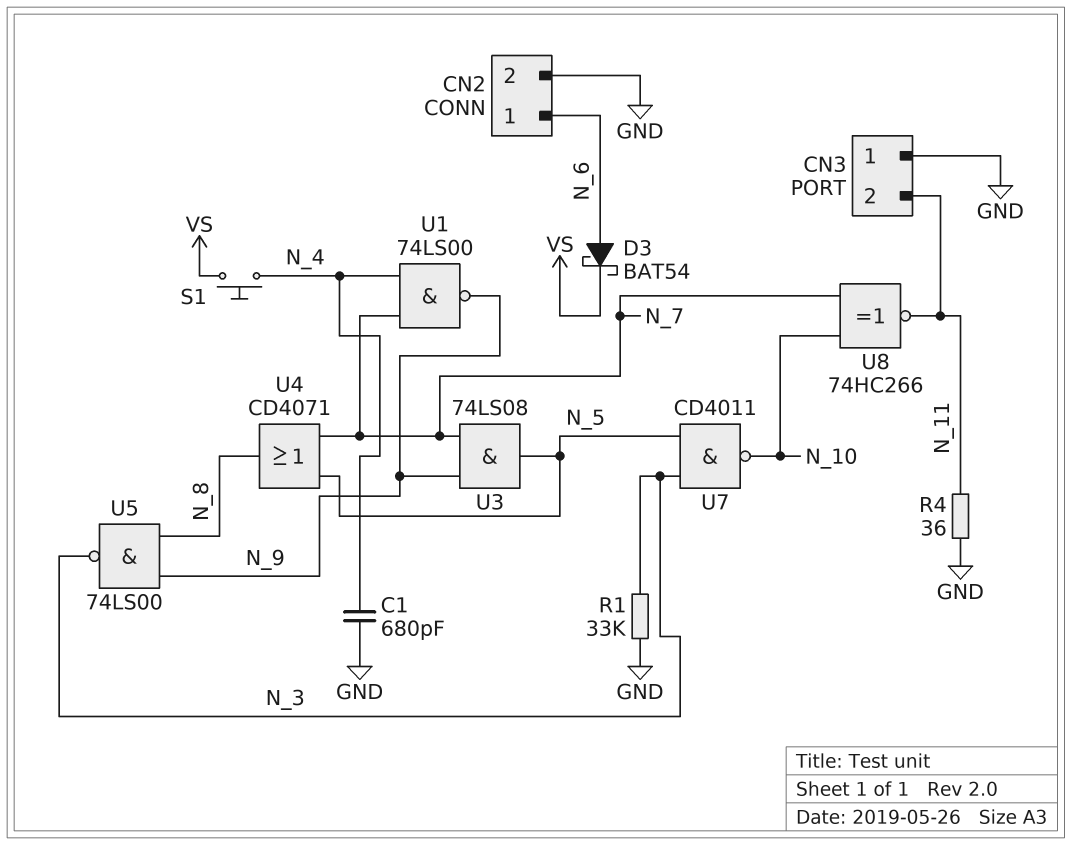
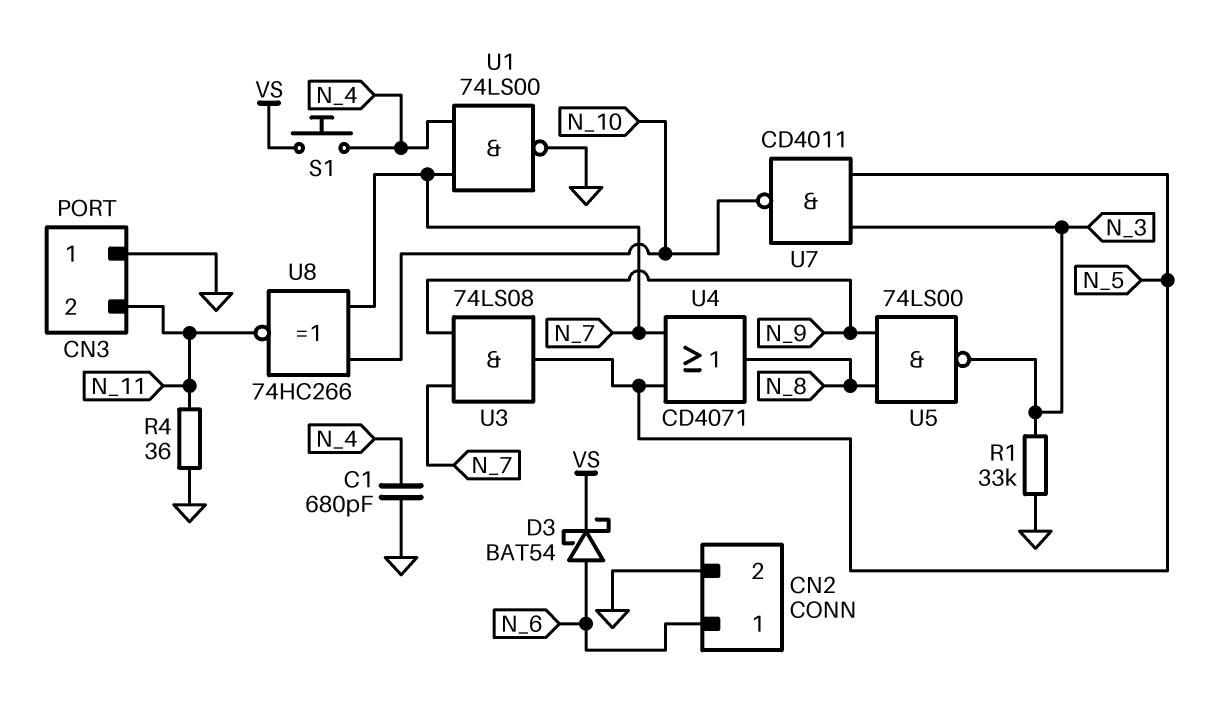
U1: NAND 74LS00 (in N_4, in N_7, out N_9) -> NAND 74LS00 (in N_4, in N_7, out GND)

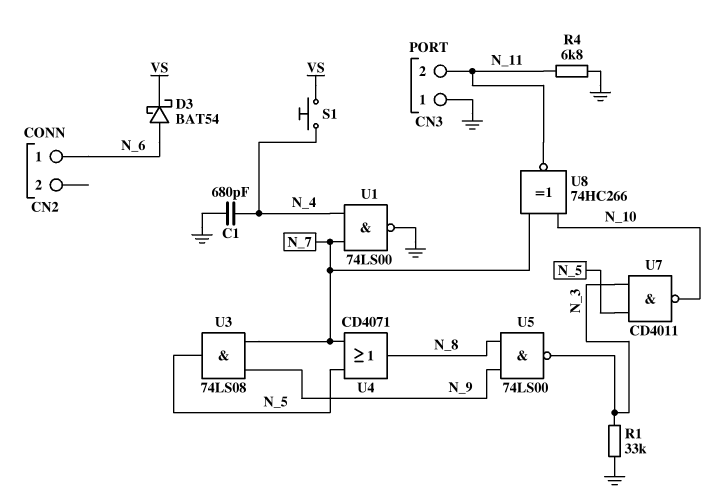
CN2 pin 2: GND -> none
R4: 36 (GND, N_11) -> 6.8k (GND, N_11)

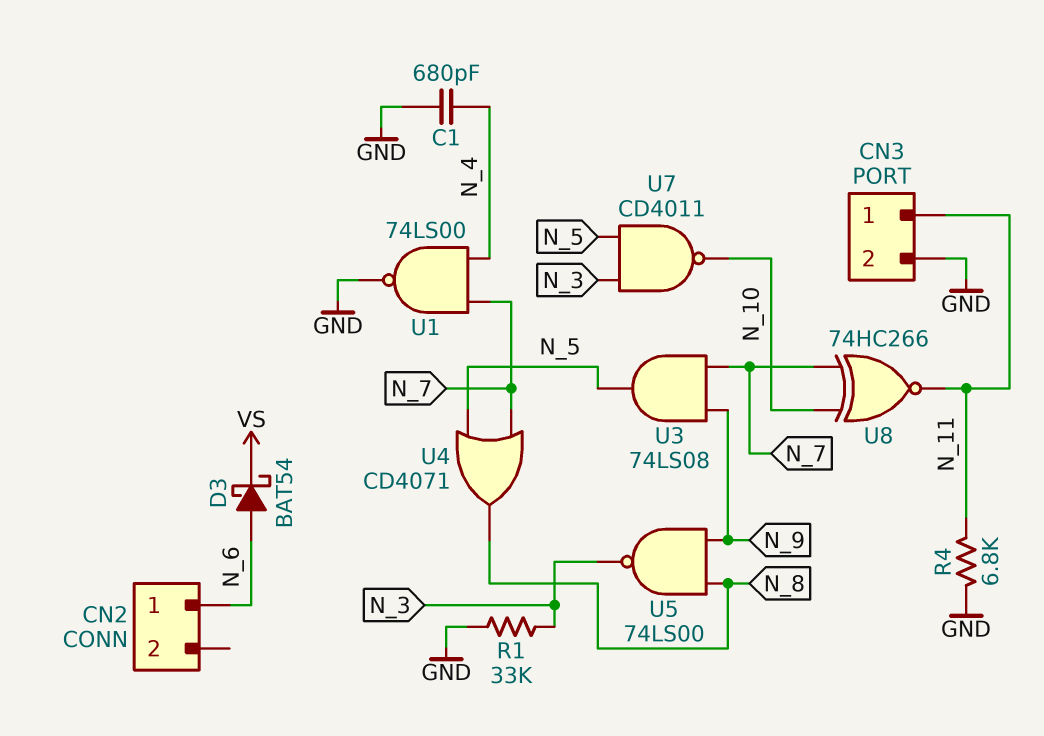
CN3 pin 1: GND -> N_11
CN3 pin 2: N_11 -> GND
S1: button (N_4, VS) -> none

